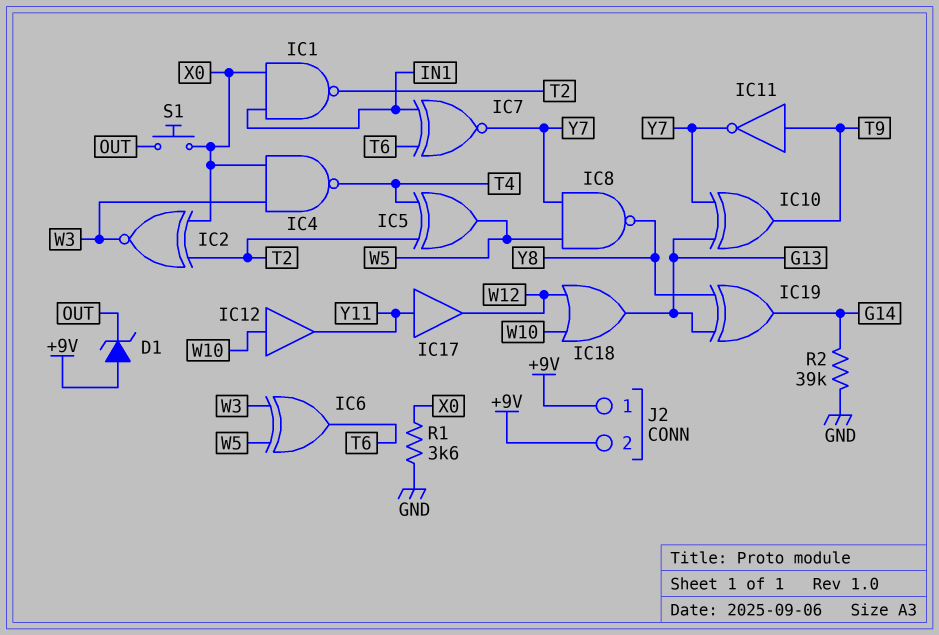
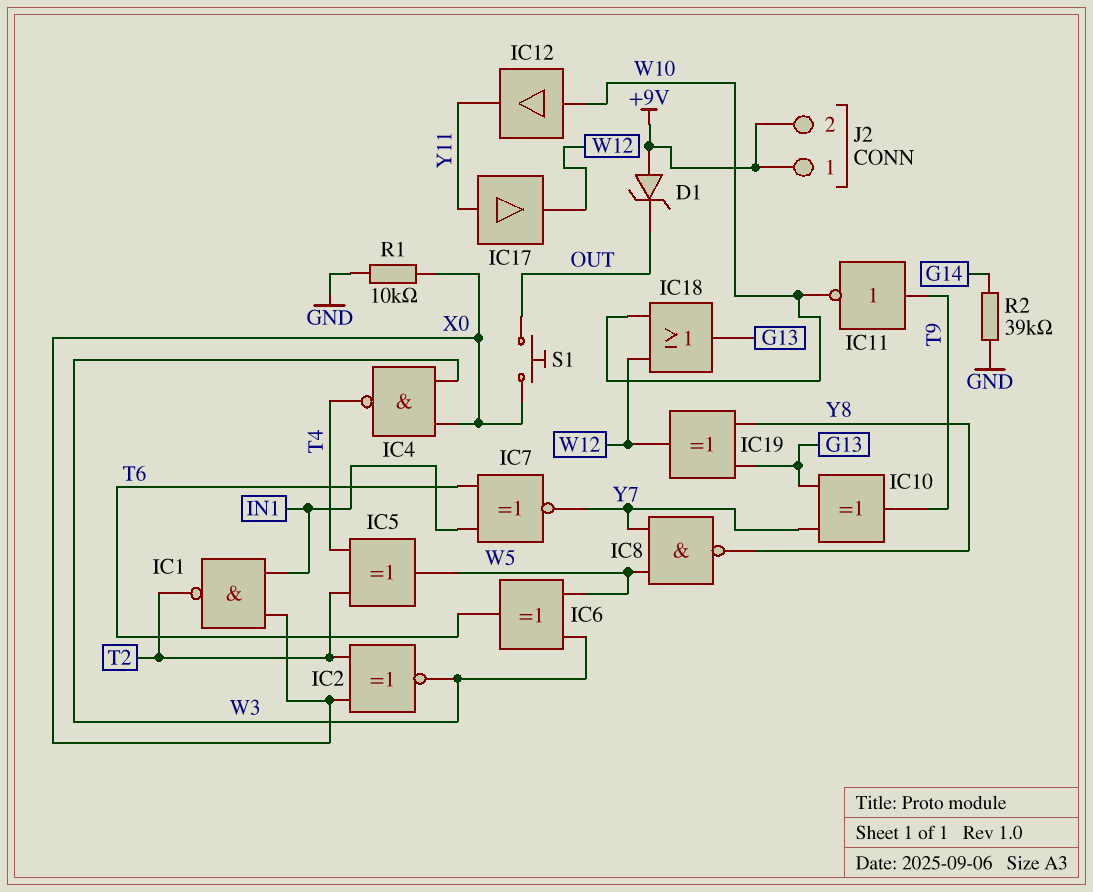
IC11: NOT (in T9, out Y7) -> NOT (in T9, out W10)
IC19: XOR (in G13, in Y8, out G14) -> XOR (in G13, in Y8, out W12)
R1: 3.6k (GND, X0) -> 10k (GND, X0)

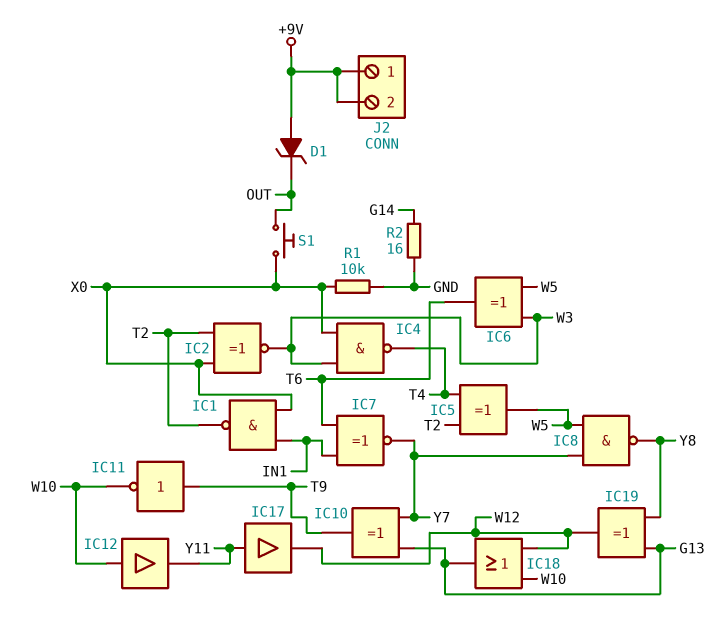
R2: 39k (G14, GND) -> 16 (G14, GND)

